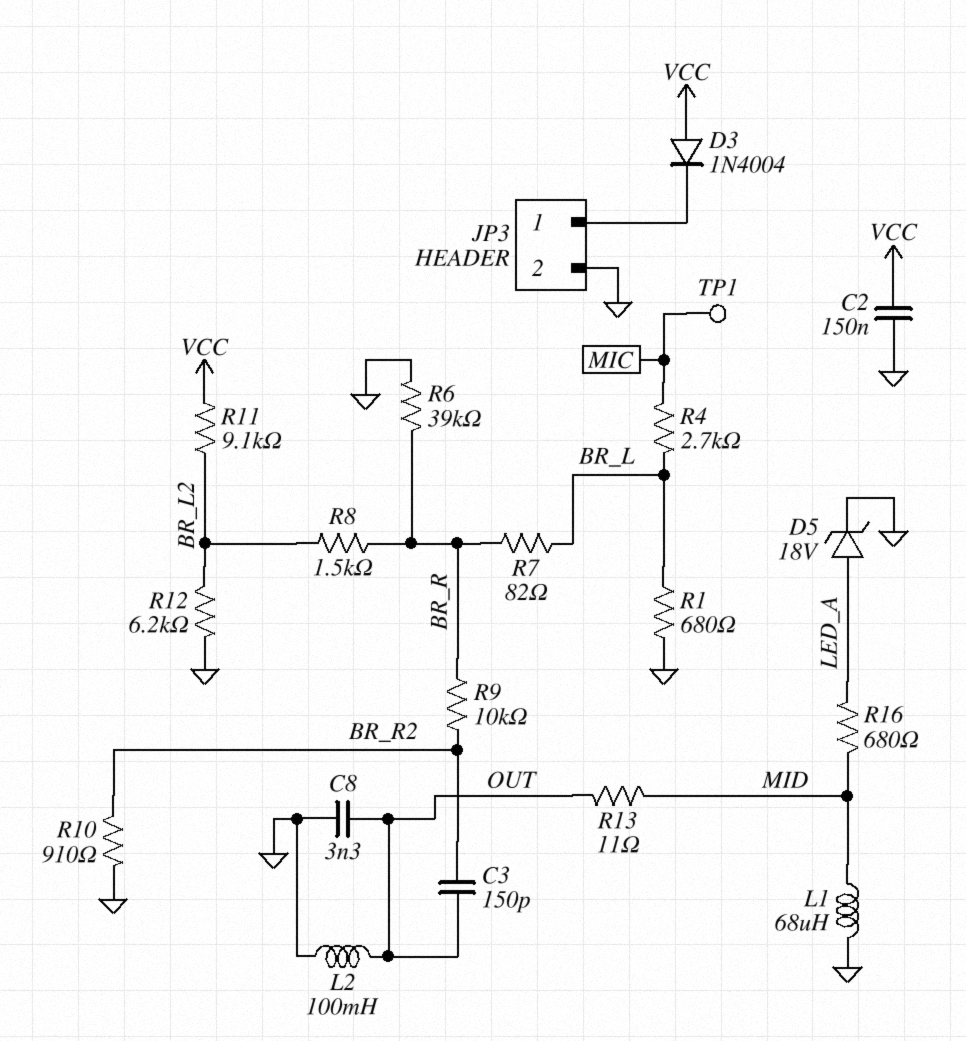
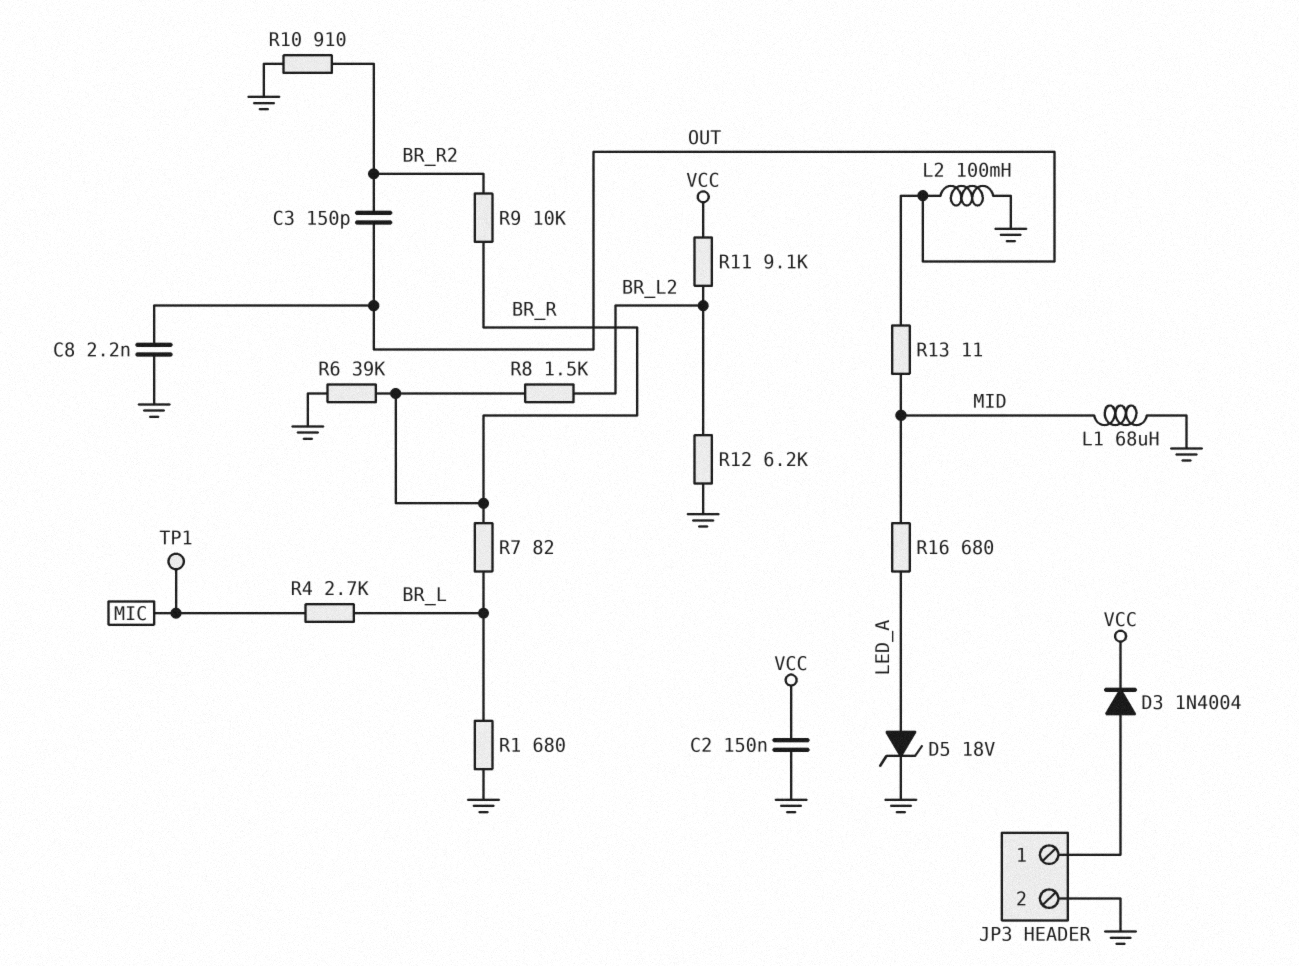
C8: 3.3nF (GND, OUT) -> 2.2nF (GND, OUT)
D3: diode 1N4004 (A VCC, K JP3/1) -> diode 1N4004 (A JP3/1, K VCC)

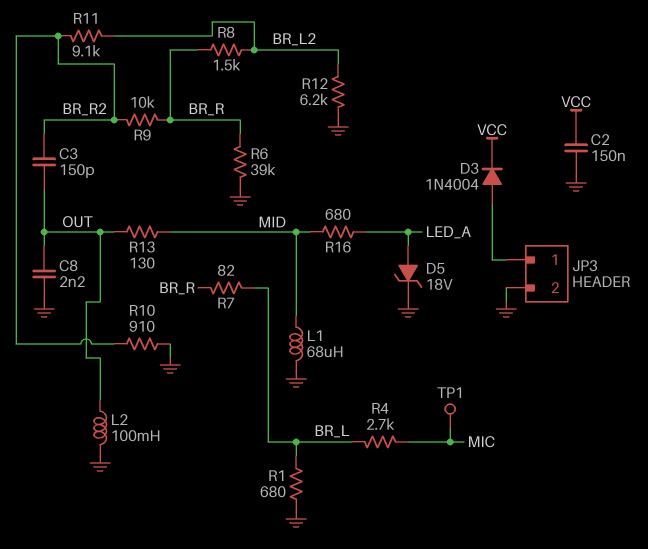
R11: 9.1k (BR_L2, VCC) -> 9.1k (BR_L2, BR_R2)
R13: 11 (MID, OUT) -> 130 (MID, OUT)

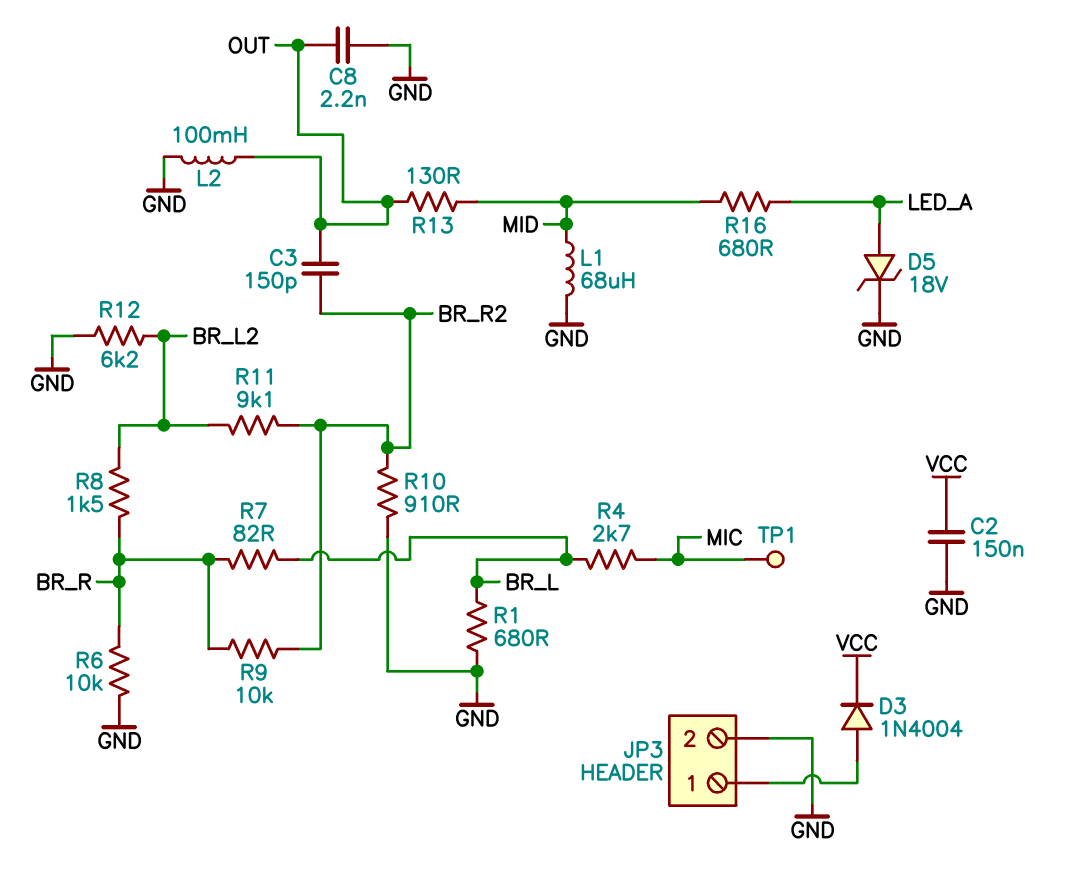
R6: 39k (BR_R, GND) -> 10k (BR_R, GND)

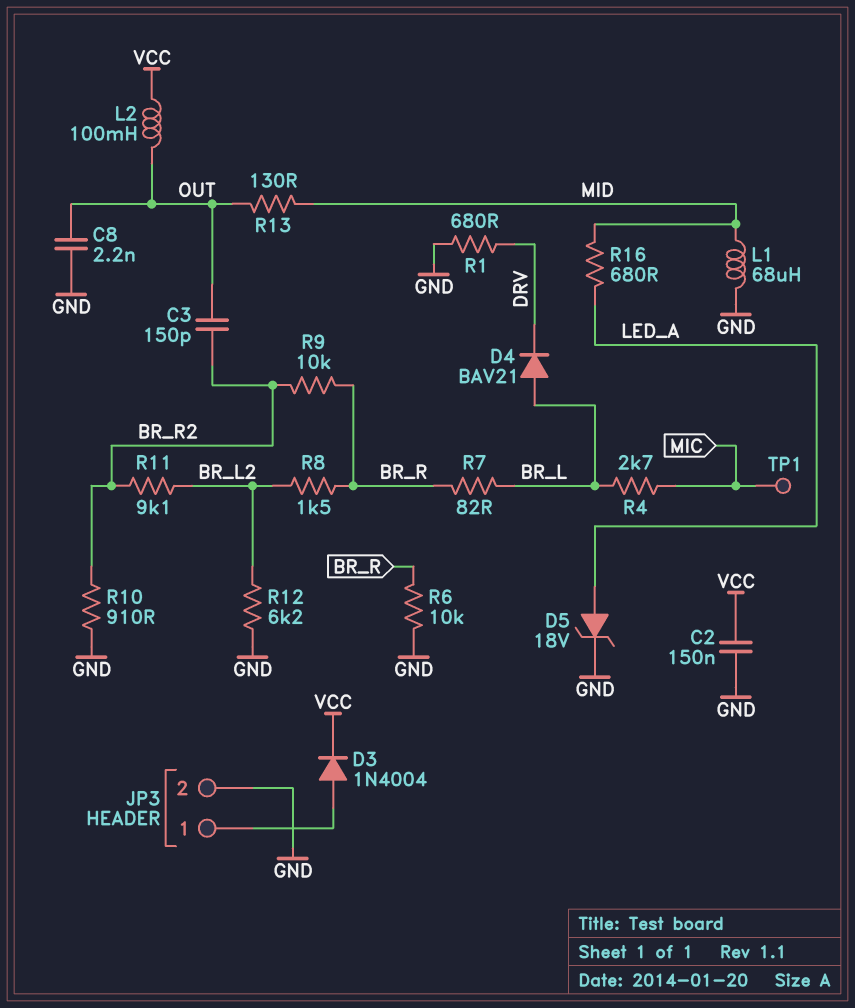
D4: none -> diode BAV21 (A BR_L, K DRV)
L2: 100mH (GND, OUT) -> 100mH (OUT, VCC)
R1: 680 (BR_L, GND) -> 680 (DRV, GND)

